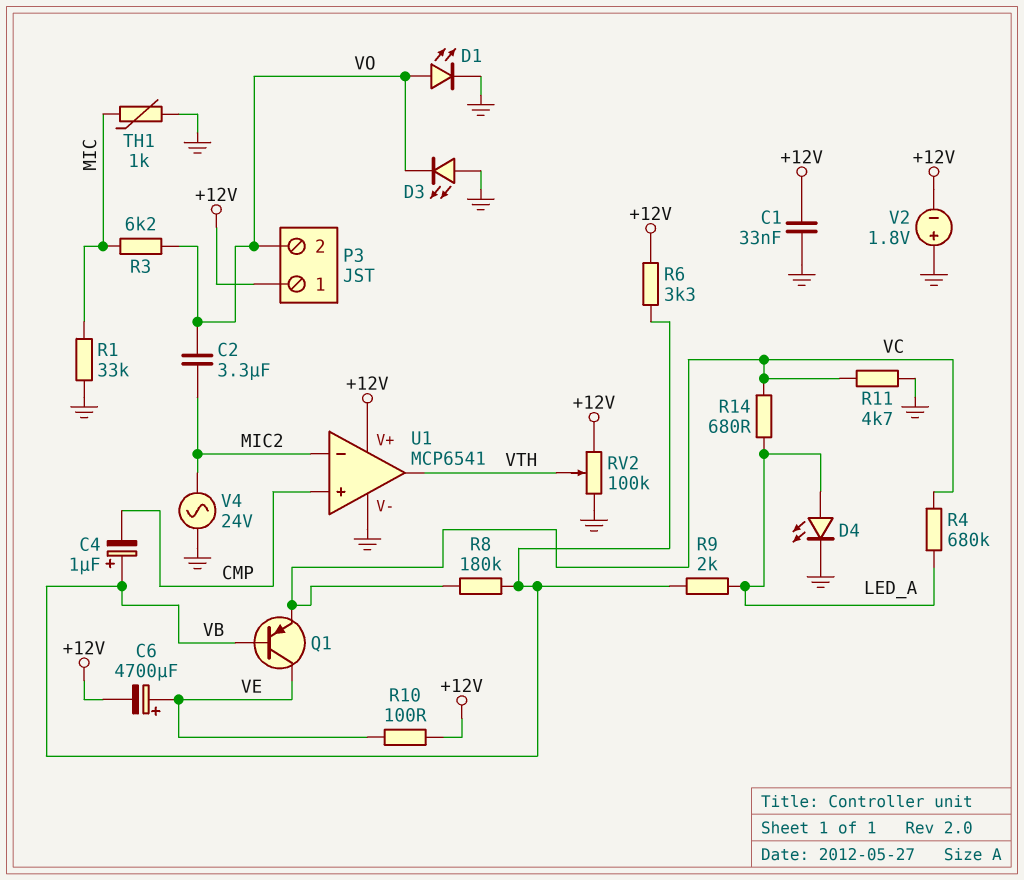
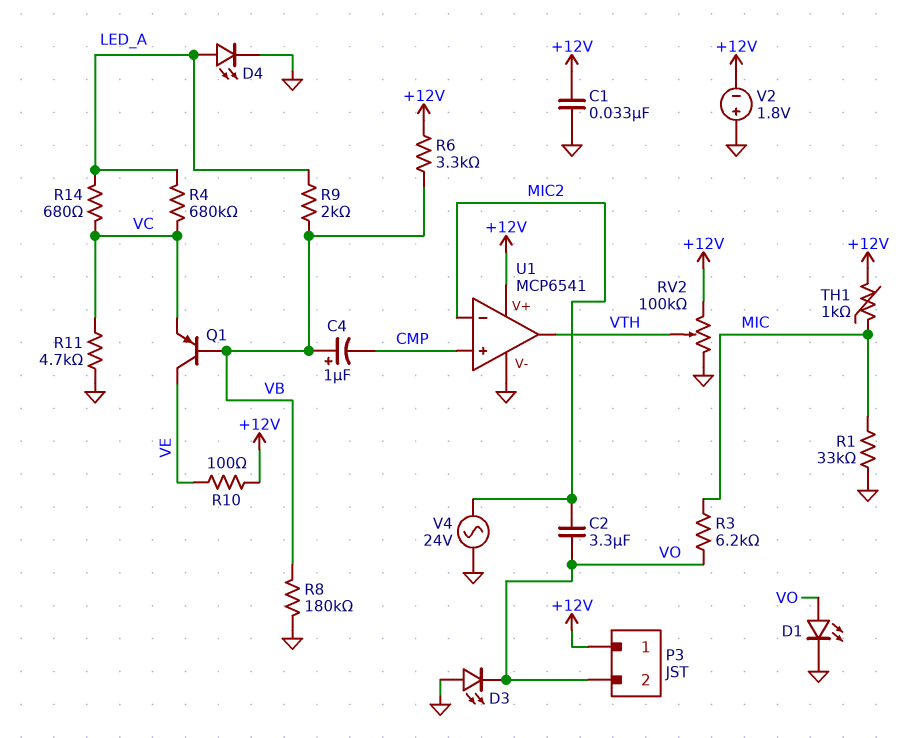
C6: 4700uF (plus VE, minus +12V) -> none
R8: 180k (VB, VC) -> 180k (GND, VB)
TH1: 1k (GND, MIC) -> 1k (+12V, MIC)

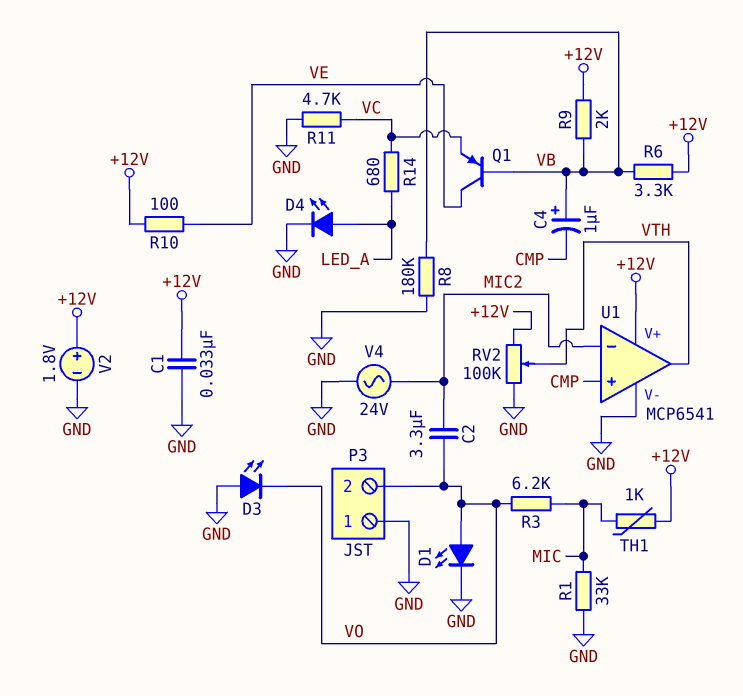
P3 pin 1: +12V -> GND
R4: 680k (LED_A, VC) -> none
R9: 2k (LED_A, VB) -> 2k (+12V, VB)
V2: 1.8V (plus GND, minus +12V) -> 1.8V (plus +12V, minus GND)

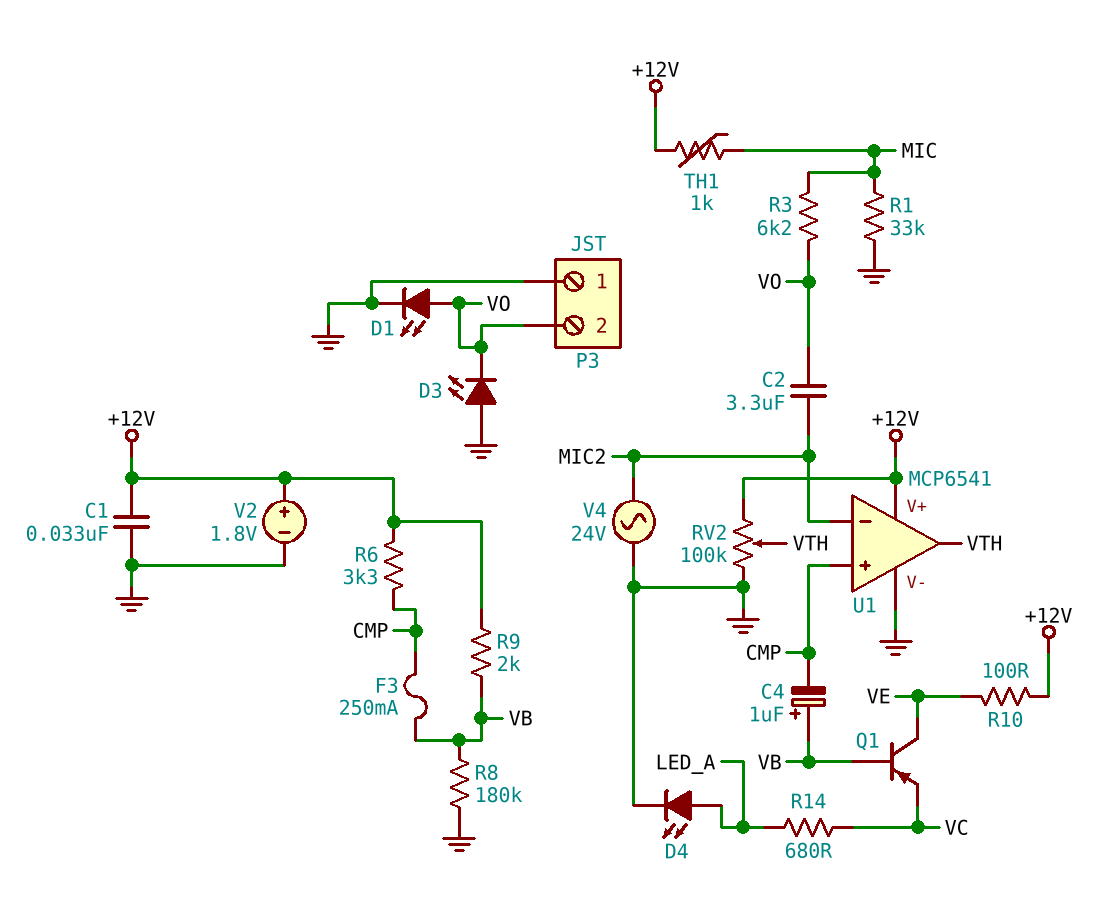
F3: none -> 250mA (CMP, VB)
R6: 3.3k (+12V, VB) -> 3.3k (+12V, CMP)
R11: 4.7k (GND, VC) -> none

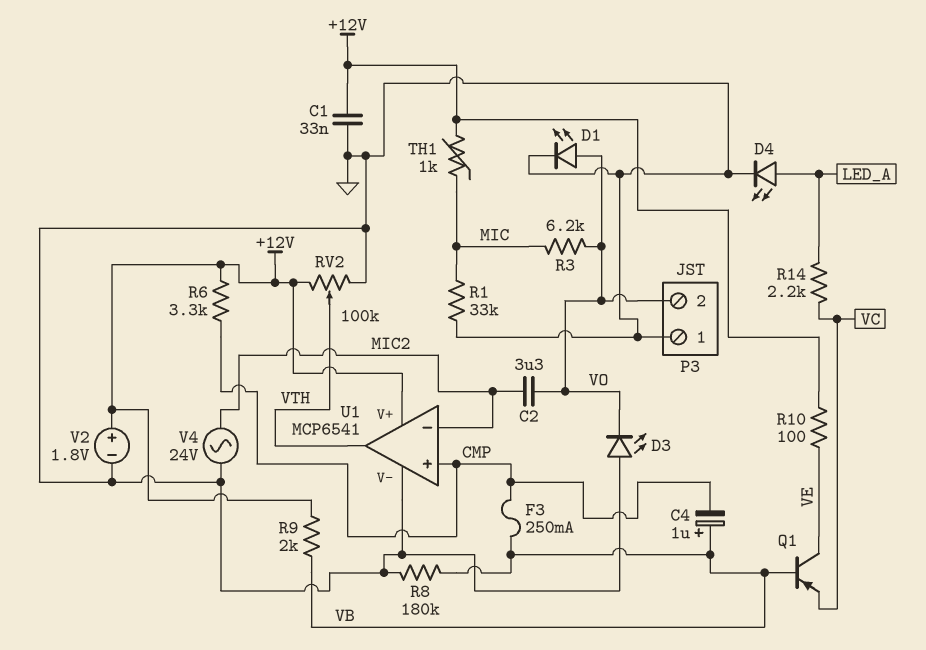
R14: 680 (LED_A, VC) -> 2.2k (LED_A, VC)

